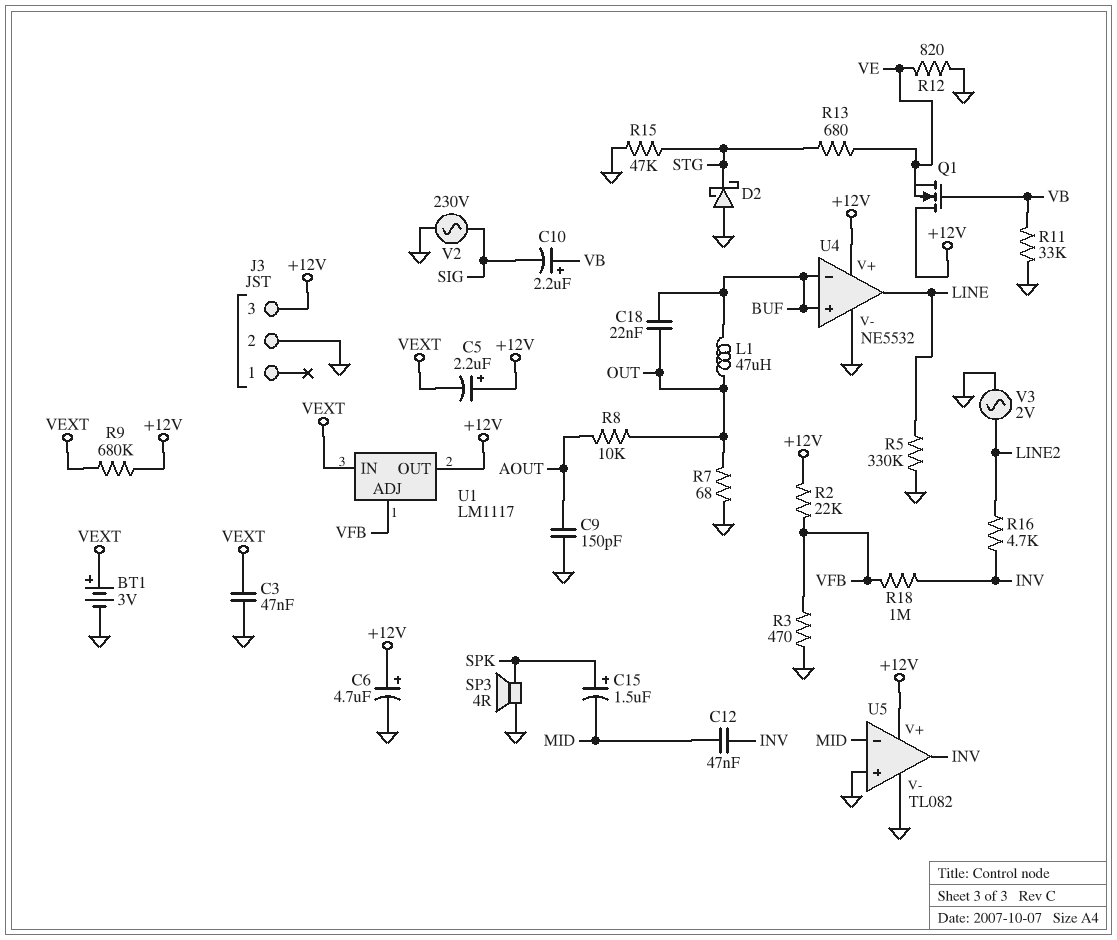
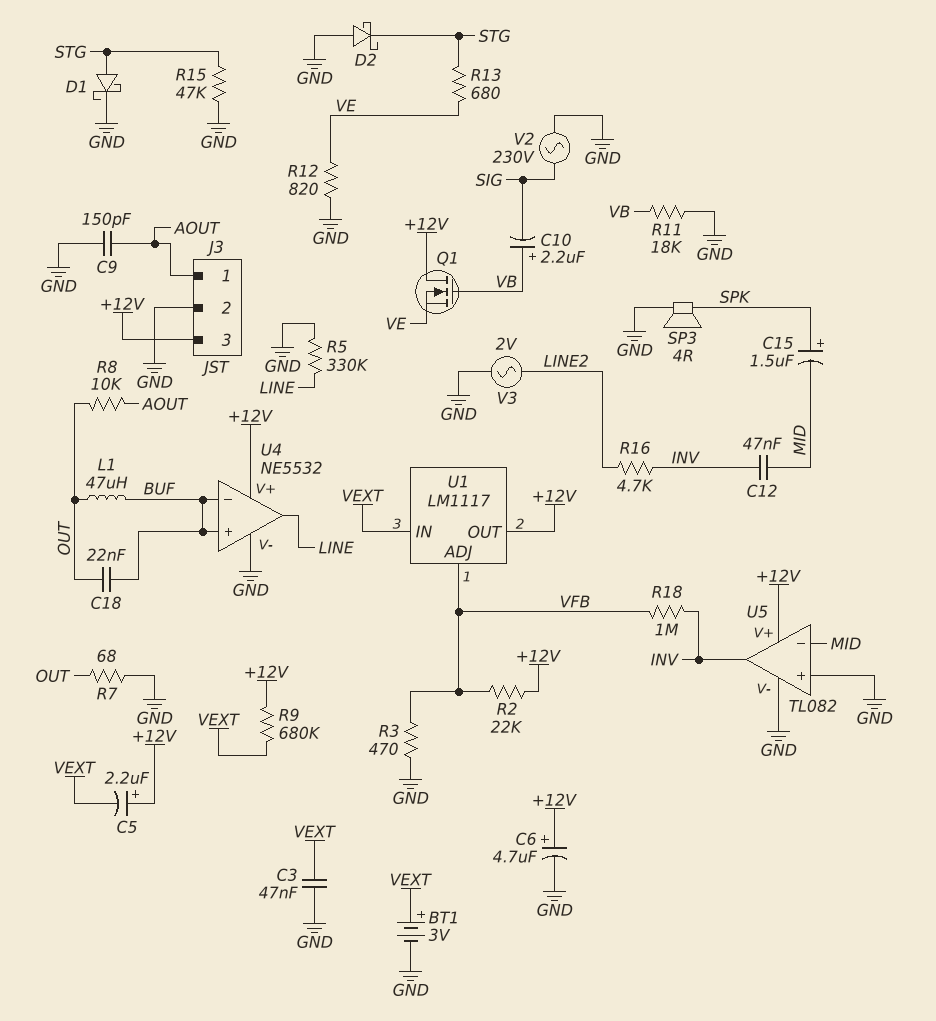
D1: none -> schottky (A STG, K GND)
J3 pin 1: none -> AOUT
R11: 33k (GND, VB) -> 18k (GND, VB)

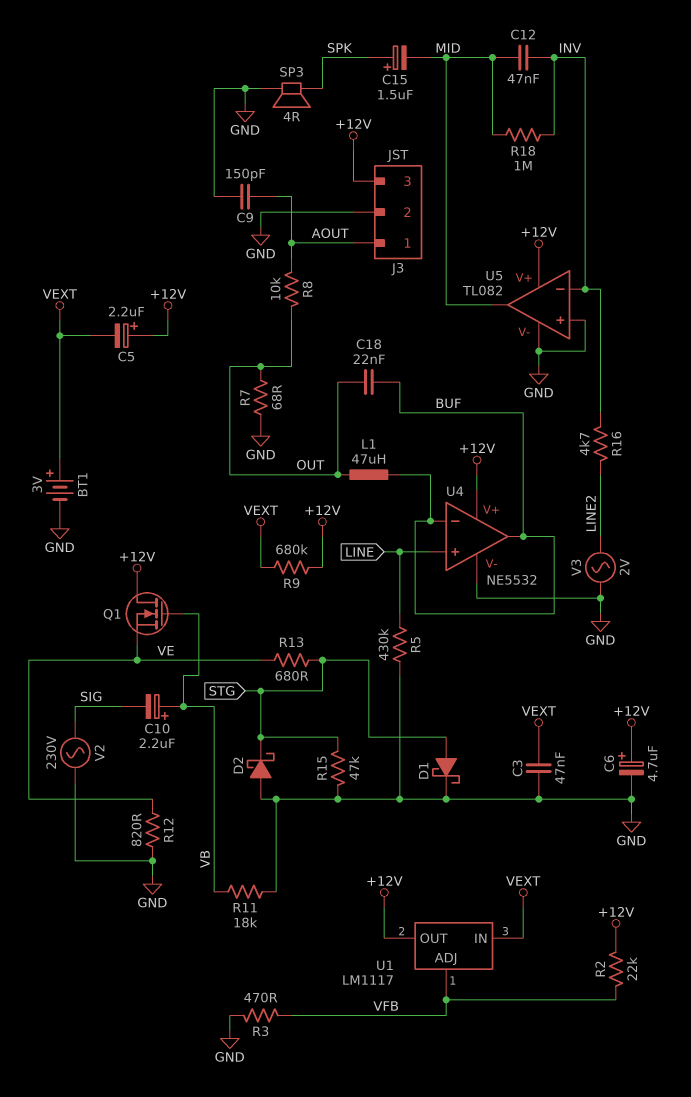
R5: 330k (GND, LINE) -> 430k (GND, LINE)
R18: 1M (INV, VFB) -> 1M (INV, MID)
U4 pin in+: BUF -> LINE
U4 pin out: LINE -> BUF
U5 pin in-: MID -> INV
U5 pin out: INV -> MID

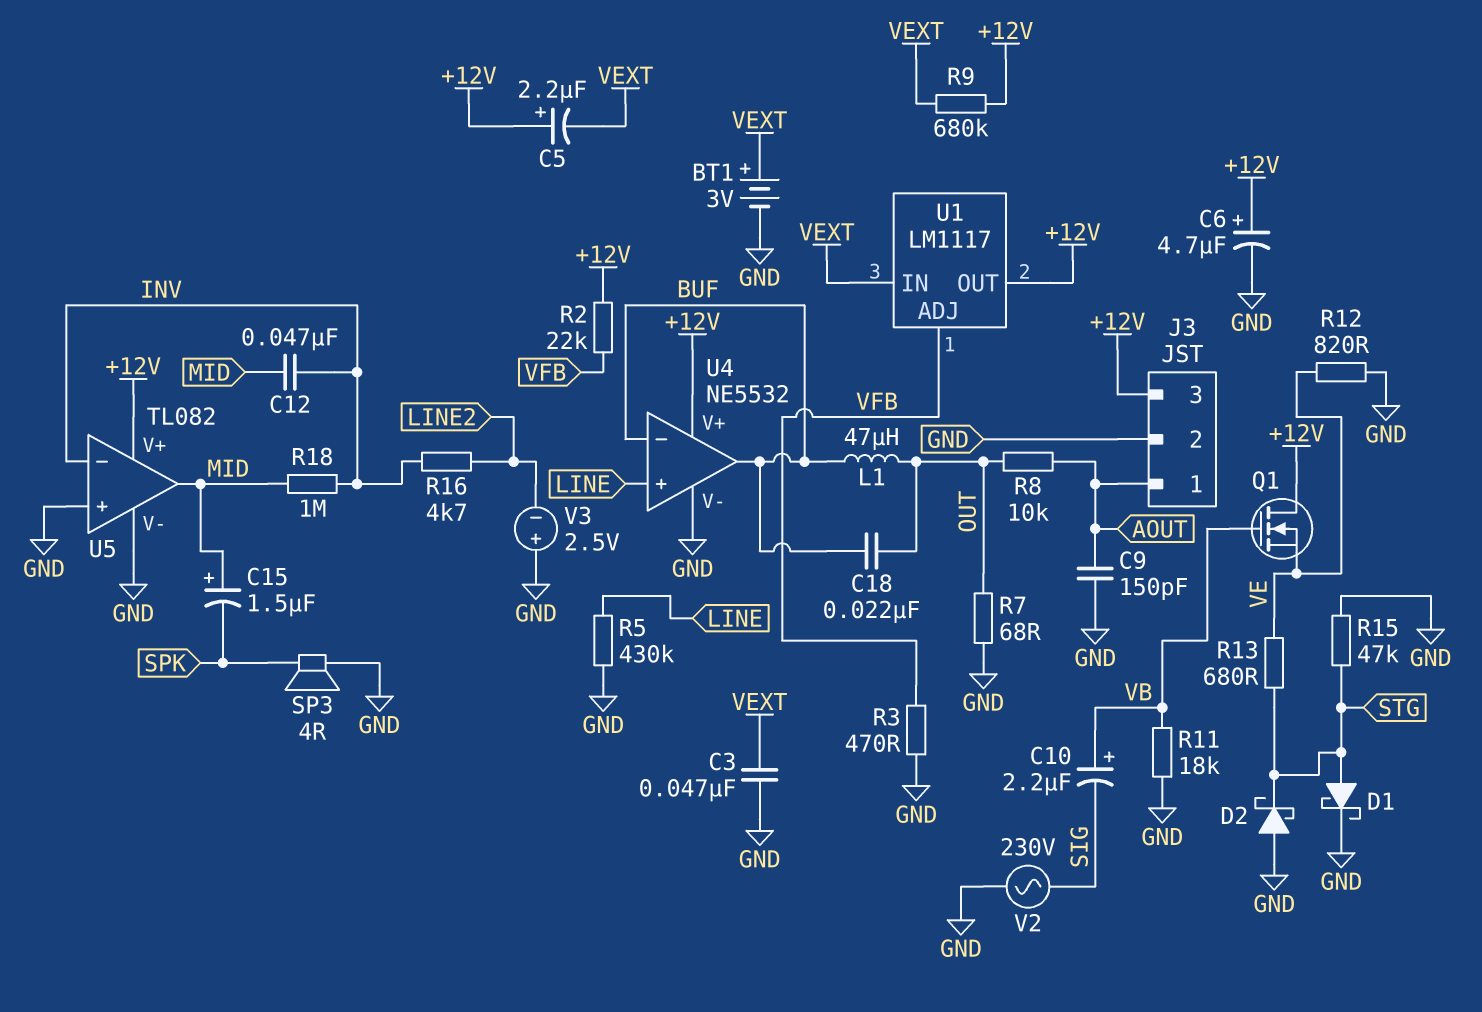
C15: 1.5uF (plus SPK, minus MID) -> 1.5uF (plus MID, minus SPK)
V3: AC 2V (GND, LINE2) -> 2.5V (plus GND, minus LINE2)

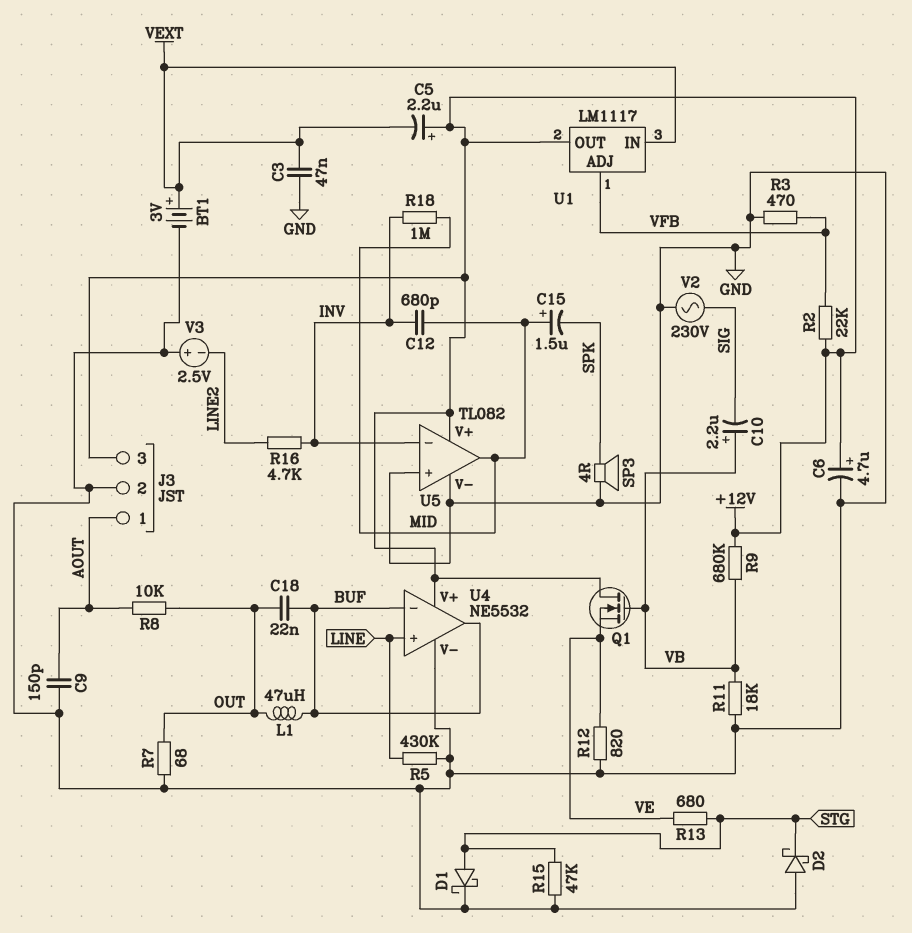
C12: 47nF (INV, MID) -> 680pF (INV, MID)
R9: 680k (+12V, VEXT) -> 680k (+12V, VB)

